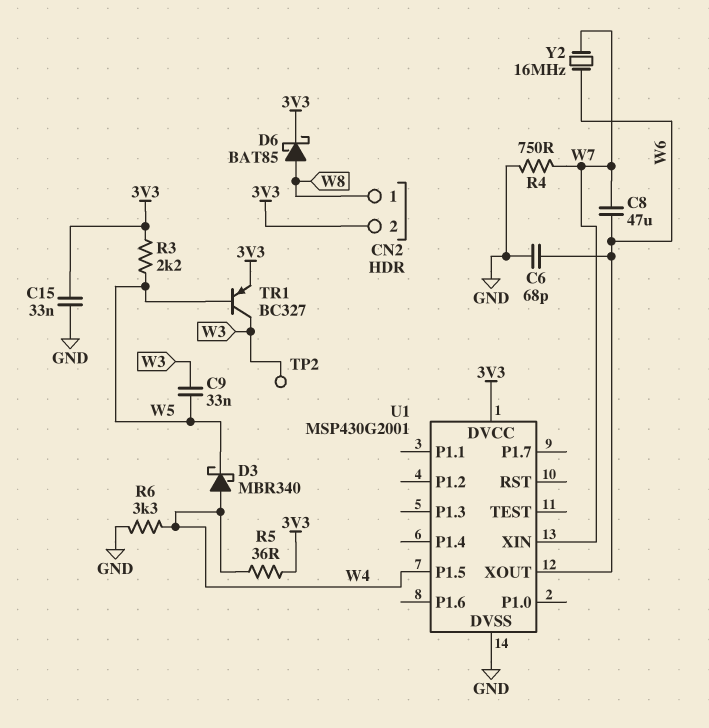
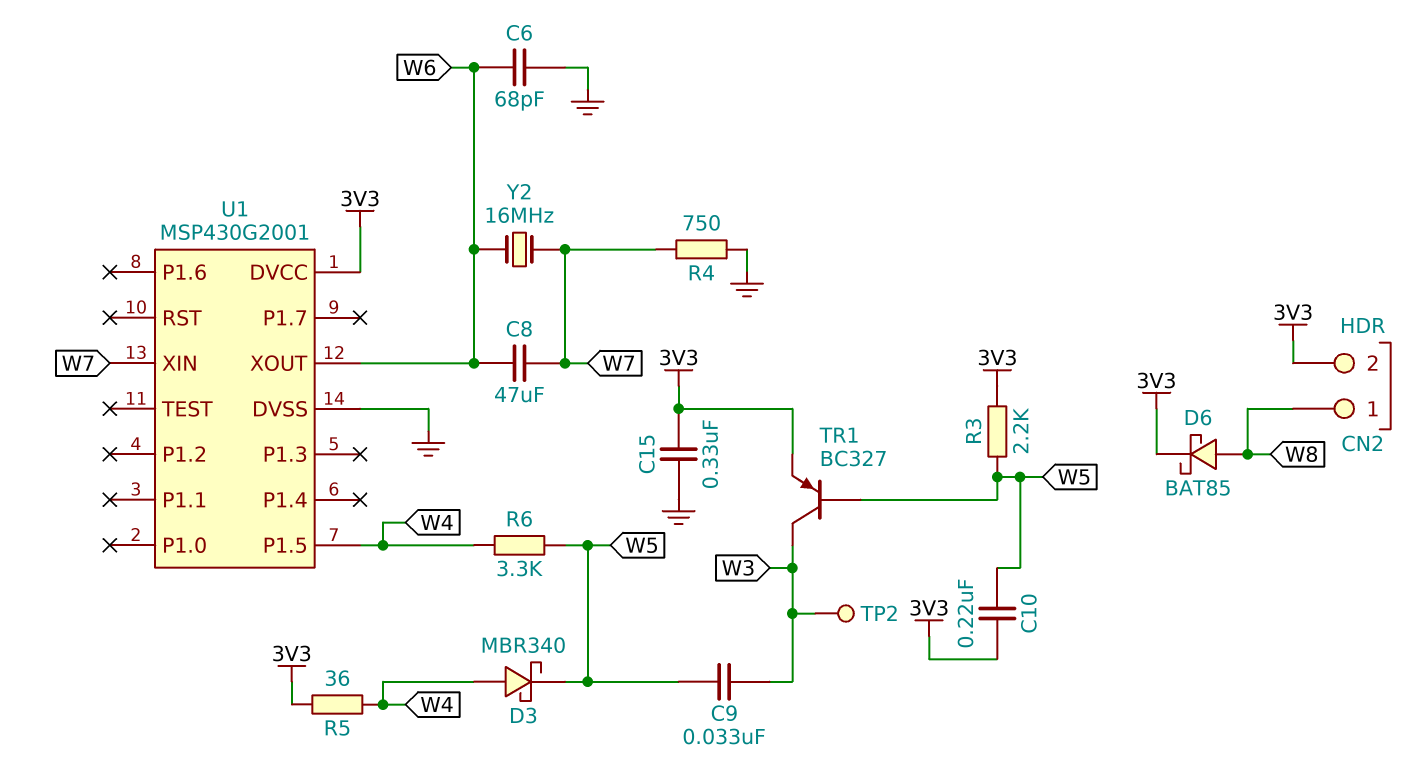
C10: none -> 220nF (3V3, W5)
C15: 33nF (3V3, GND) -> 330nF (3V3, GND)
R6: 3.3k (GND, W4) -> 3.3k (W4, W5)

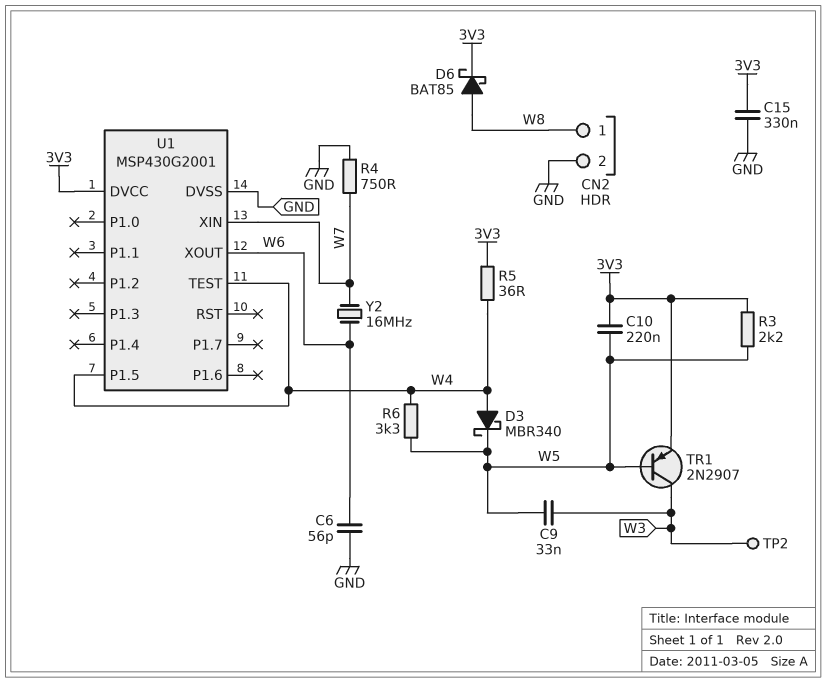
C6: 68pF (GND, W6) -> 56pF (GND, W6)
C8: 47uF (W6, W7) -> none
CN2 pin 2: 3V3 -> GND
TR1: PNP BC327 (B W5, C W3, E 3V3) -> PNP 2N2907 (B W5, C W3, E 3V3)
U1 pin TEST: none -> W4

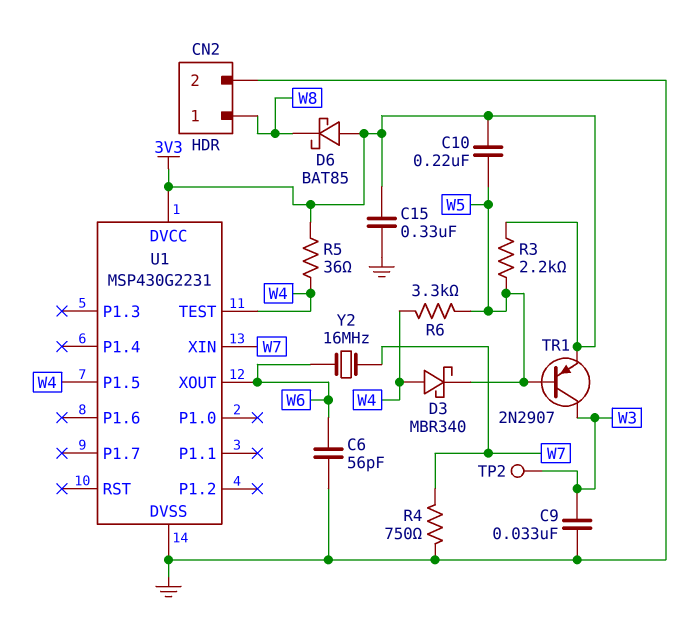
C9: 33nF (W3, W5) -> 33nF (GND, W3)
D6: schottky BAT85 (A W8, K 3V3) -> schottky BAT85 (A 3V3, K W8)
U1: MSP430G2001 -> MSP430G2231

